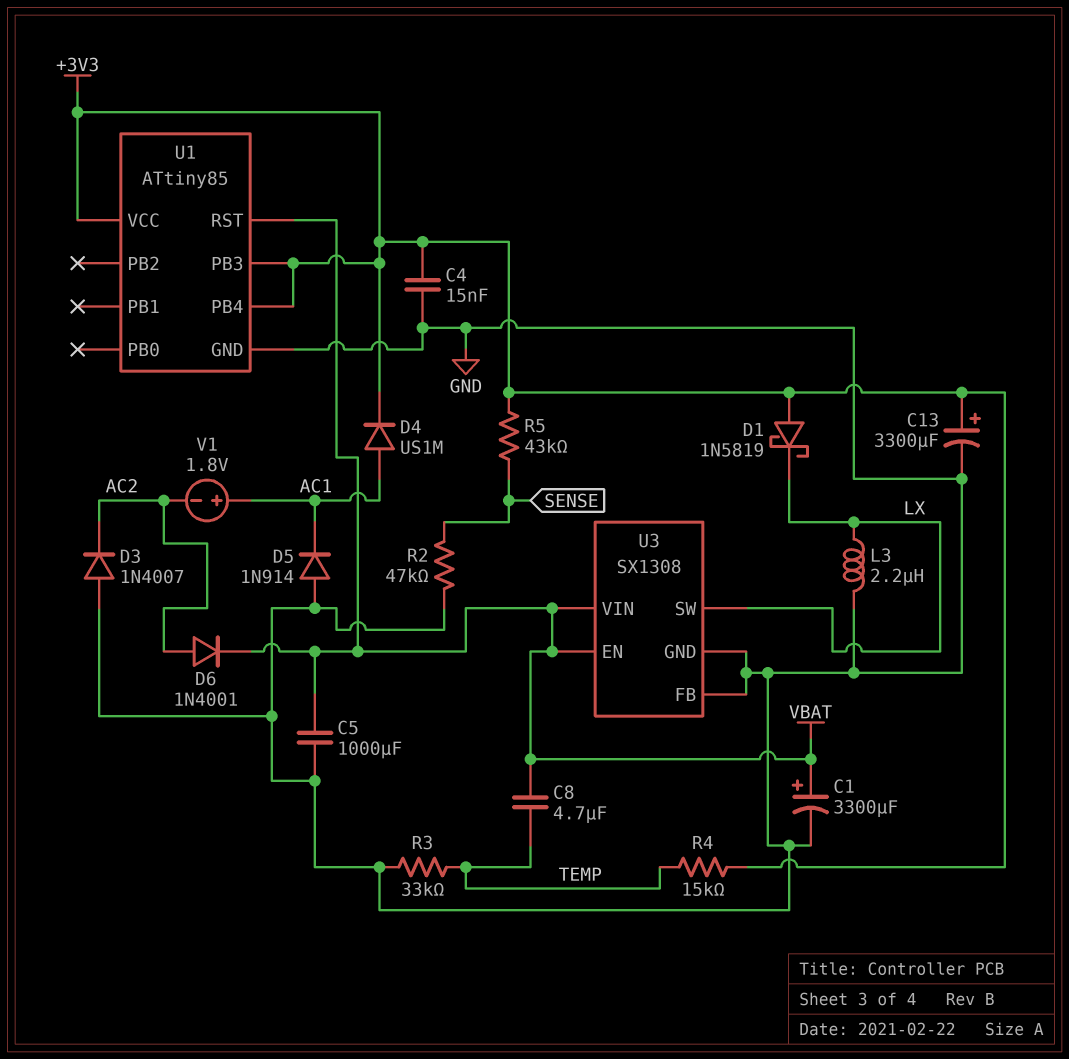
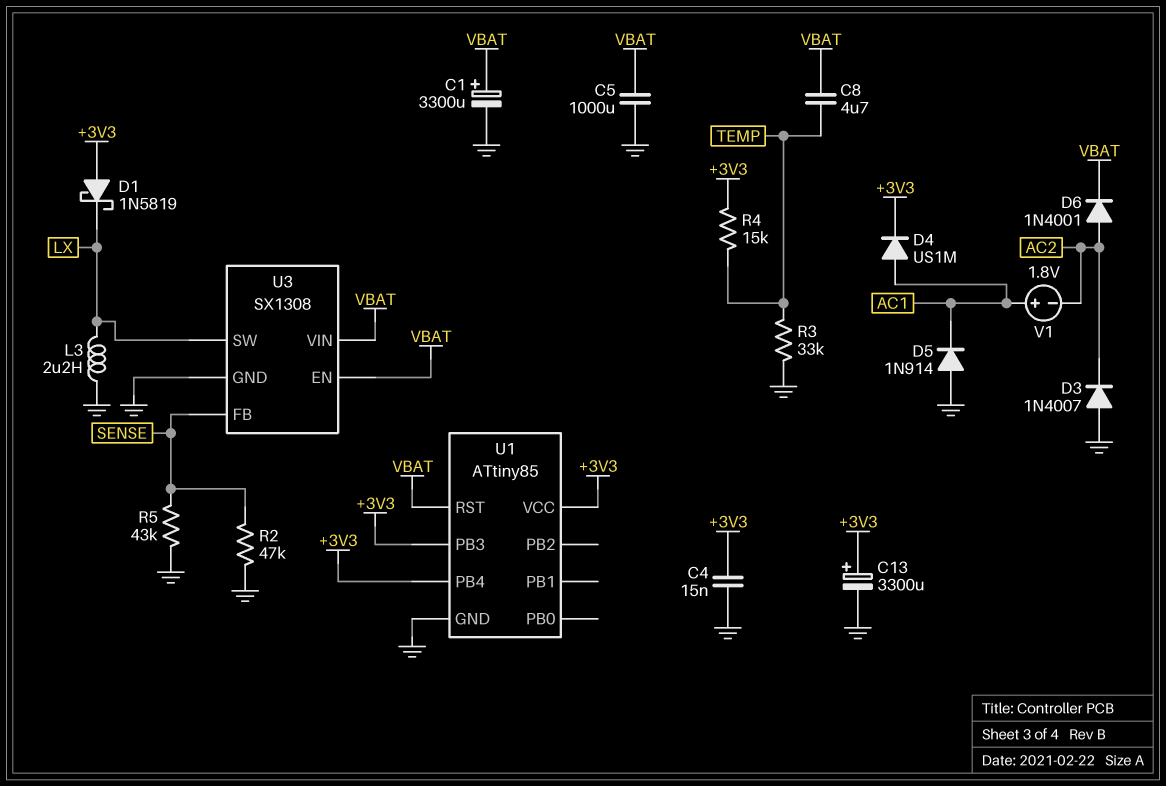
R5: 43k (+3V3, SENSE) -> 43k (GND, SENSE)
U3 pin FB: GND -> SENSE

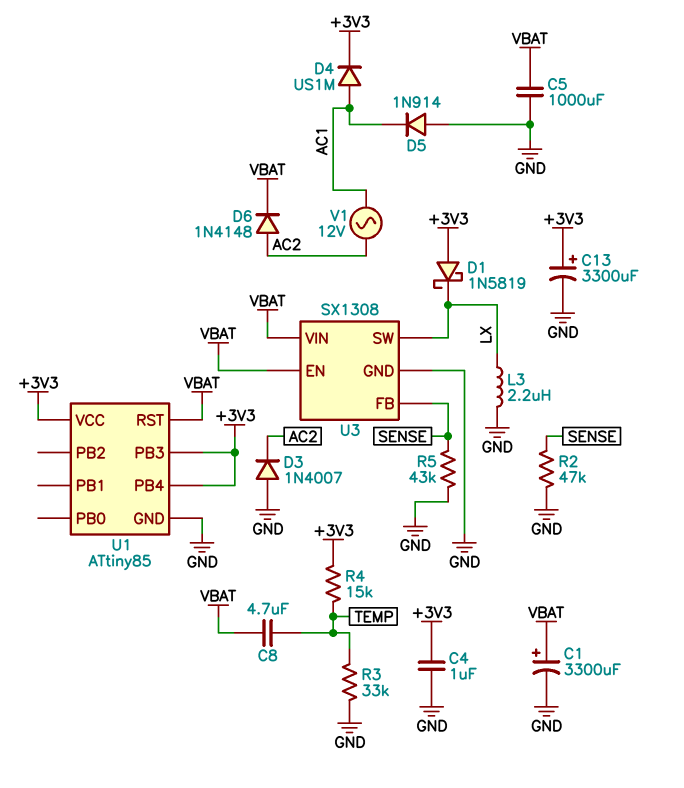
C4: 15nF (+3V3, GND) -> 1uF (+3V3, GND)
D6: diode 1N4001 (A AC2, K VBAT) -> diode 1N4148 (A AC2, K VBAT)
V1: 1.8V (plus AC1, minus AC2) -> AC 12V (AC1, AC2)

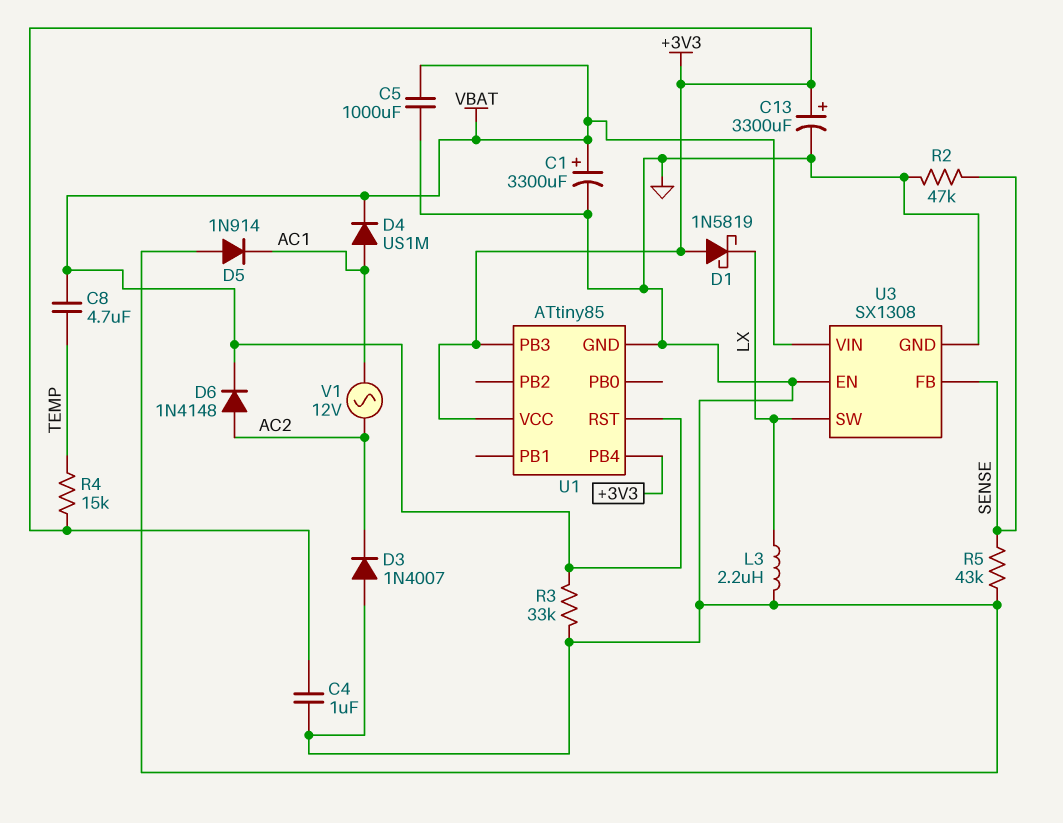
D4: diode US1M (A AC1, K +3V3) -> diode US1M (A AC1, K VBAT)
R3: 33k (GND, TEMP) -> 33k (GND, VBAT)
U3 pin EN: VBAT -> GND

